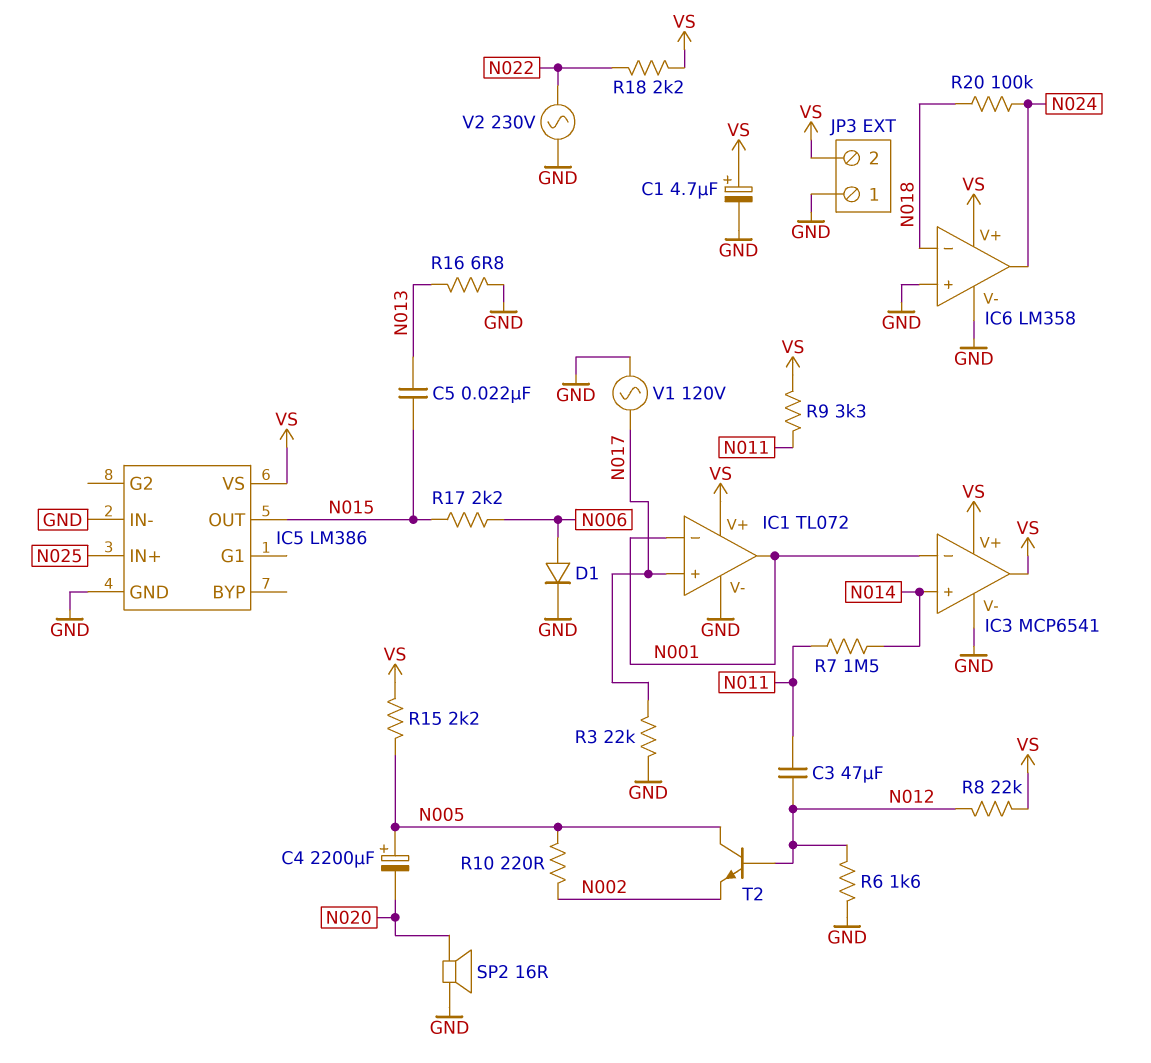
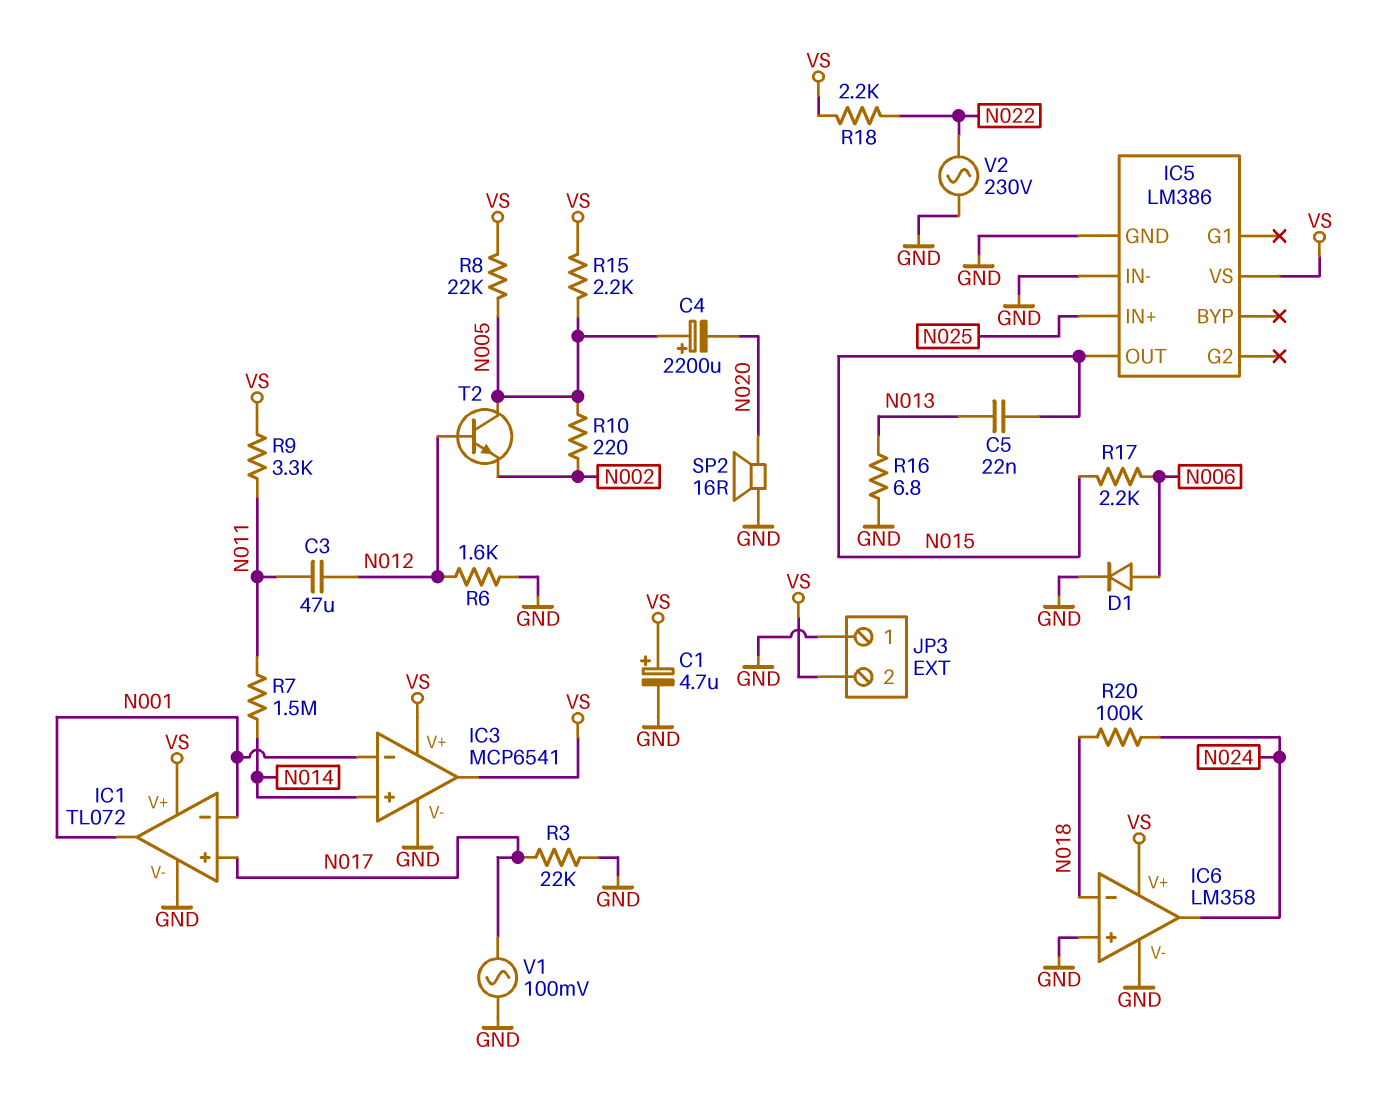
R8: 22k (N012, VS) -> 22k (N005, VS)
V1: AC 120V (GND, N017) -> AC 100mV (GND, N017)

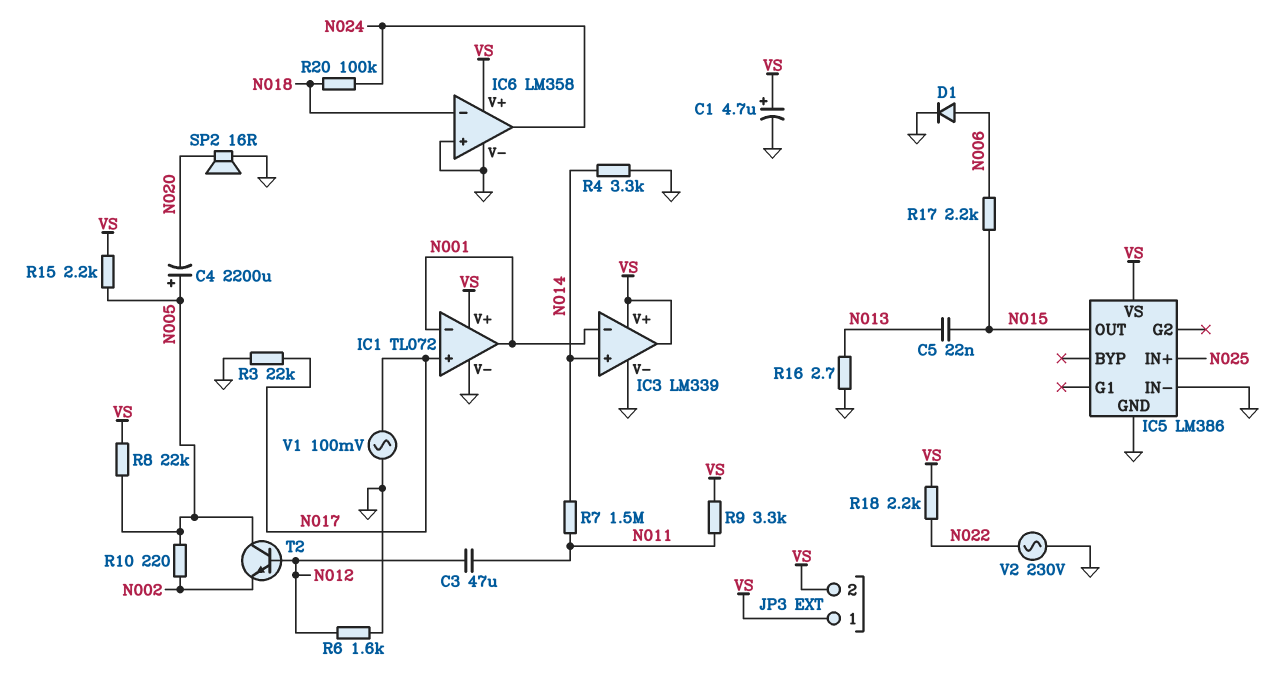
IC3: MCP6541 -> LM339
JP3 pin 1: GND -> VS
R4: none -> 3.3k (GND, N014)
R16: 6.8 (GND, N013) -> 2.7 (GND, N013)

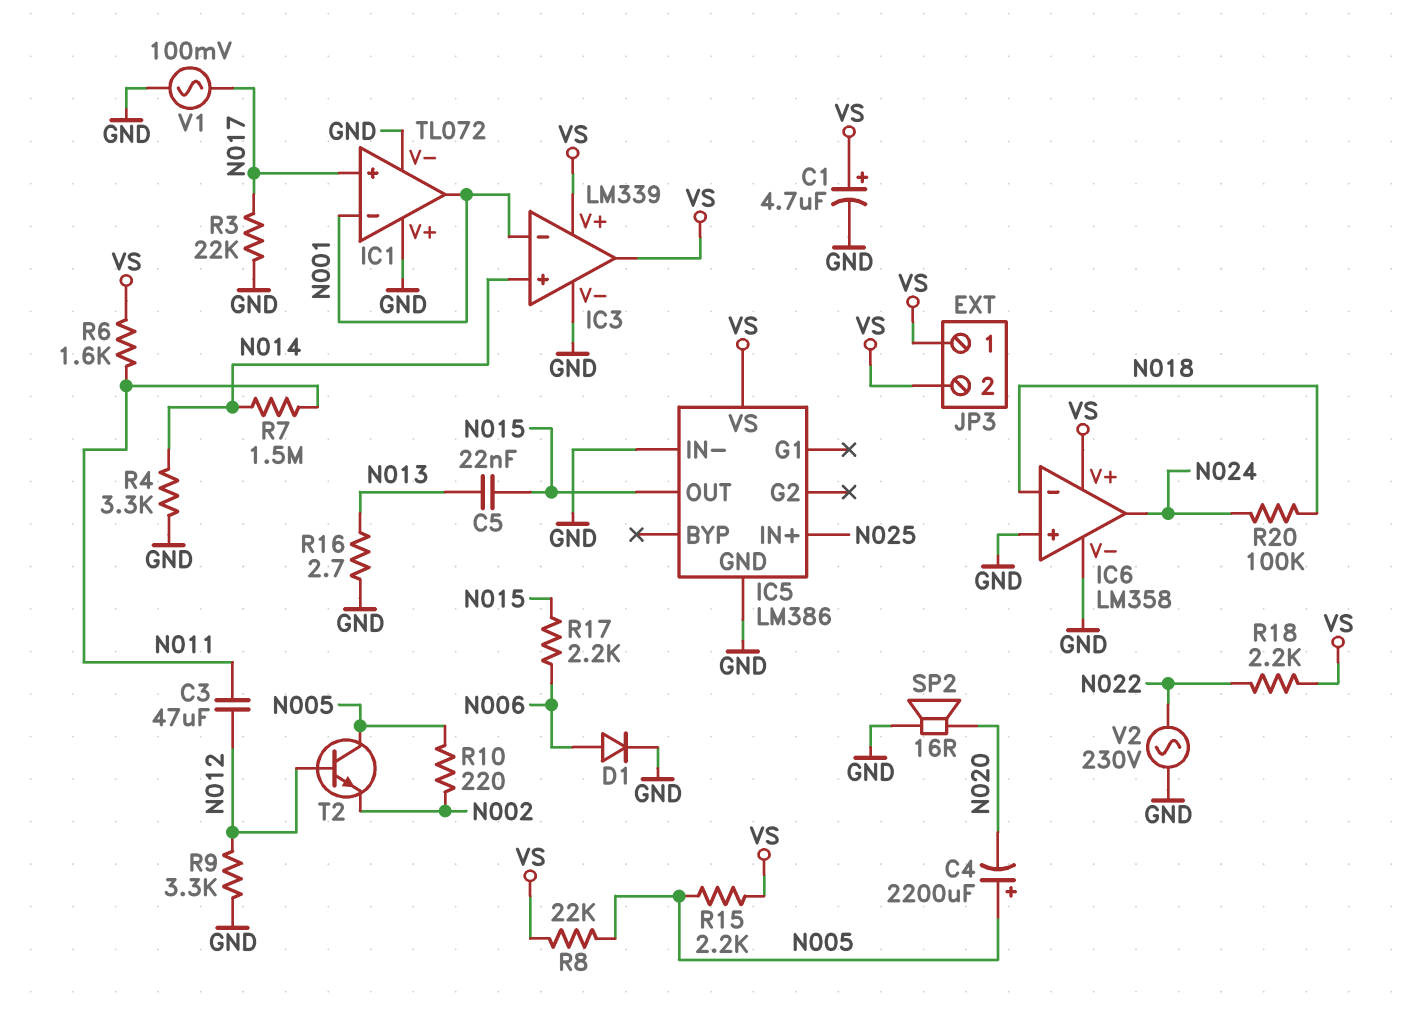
IC1 pin V+: VS -> GND
R6: 1.6k (GND, N012) -> 1.6k (N011, VS)
R9: 3.3k (N011, VS) -> 3.3k (GND, N012)

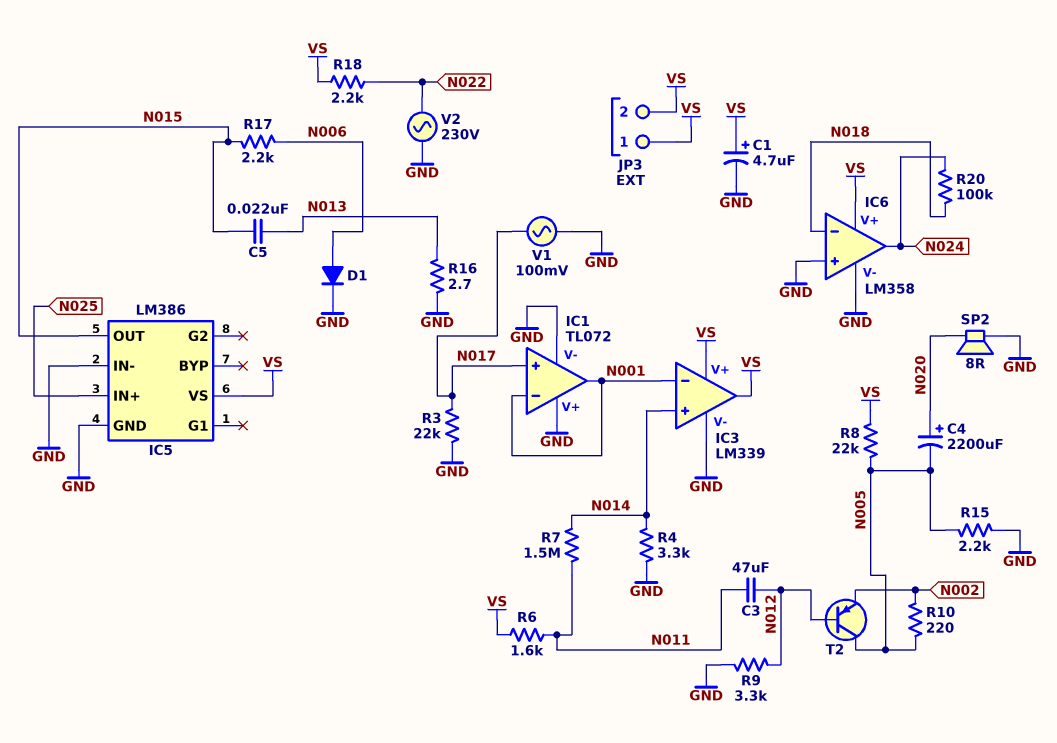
C4: 2200uF (plus N005, minus N020) -> 2200uF (plus N020, minus N005)
R15: 2.2k (N005, VS) -> 2.2k (GND, N005)
SP2: speaker 16R (GND, N020) -> speaker 8R (GND, N020)
T2: NPN (B N012, C N005, E N002) -> PNP (B N012, C N005, E N002)

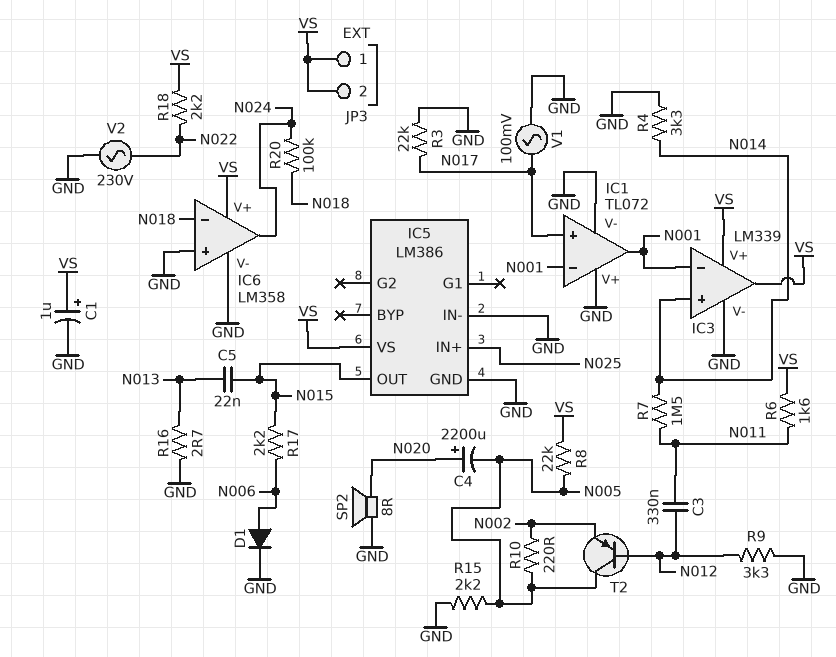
C1: 4.7uF (plus VS, minus GND) -> 1uF (plus VS, minus GND)
C3: 47uF (N011, N012) -> 330nF (N011, N012)

